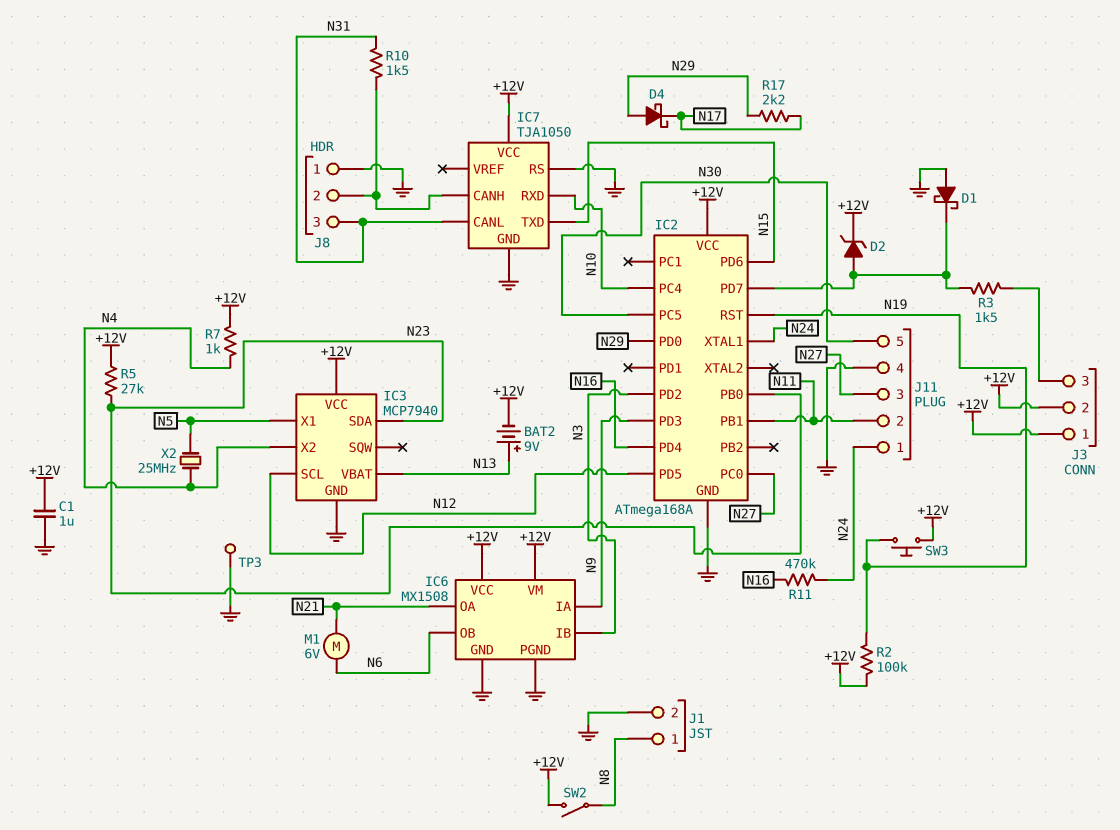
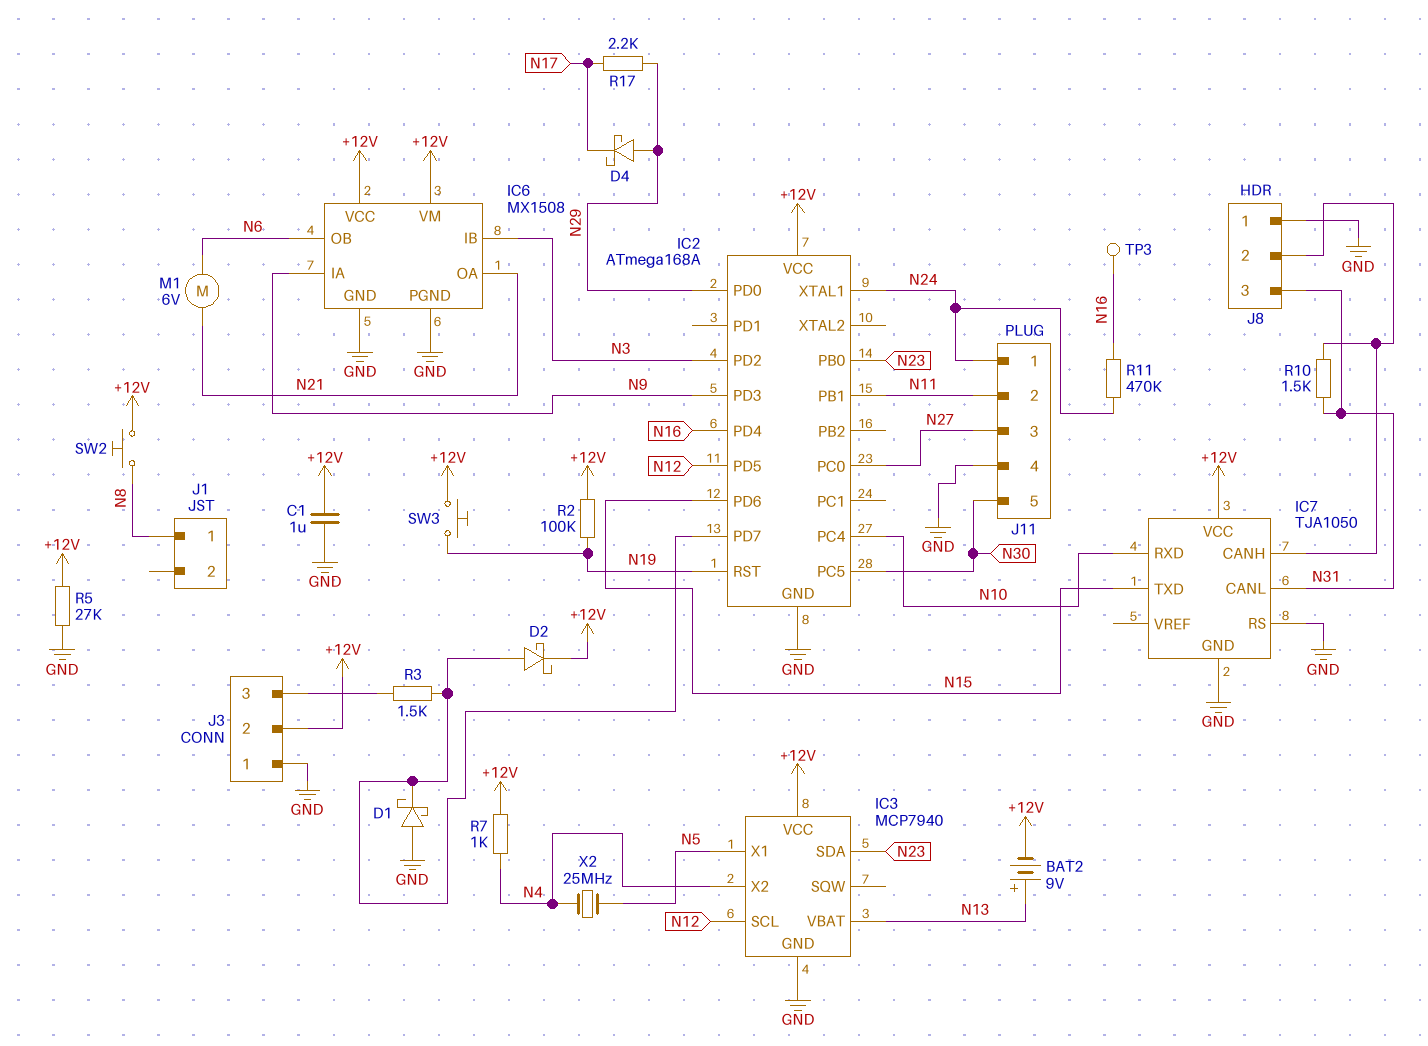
D2: zener (A IC2/PD7, K +12V) -> schottky (A IC2/PD7, K +12V)
J1 pin 2: GND -> none
J3 pin 1: +12V -> GND
R5: 27k (+12V, N23) -> 27k (+12V, GND)
SW2: switch (+12V, N8) -> button (+12V, N8)
TP3: test point (GND) -> test point (N16)

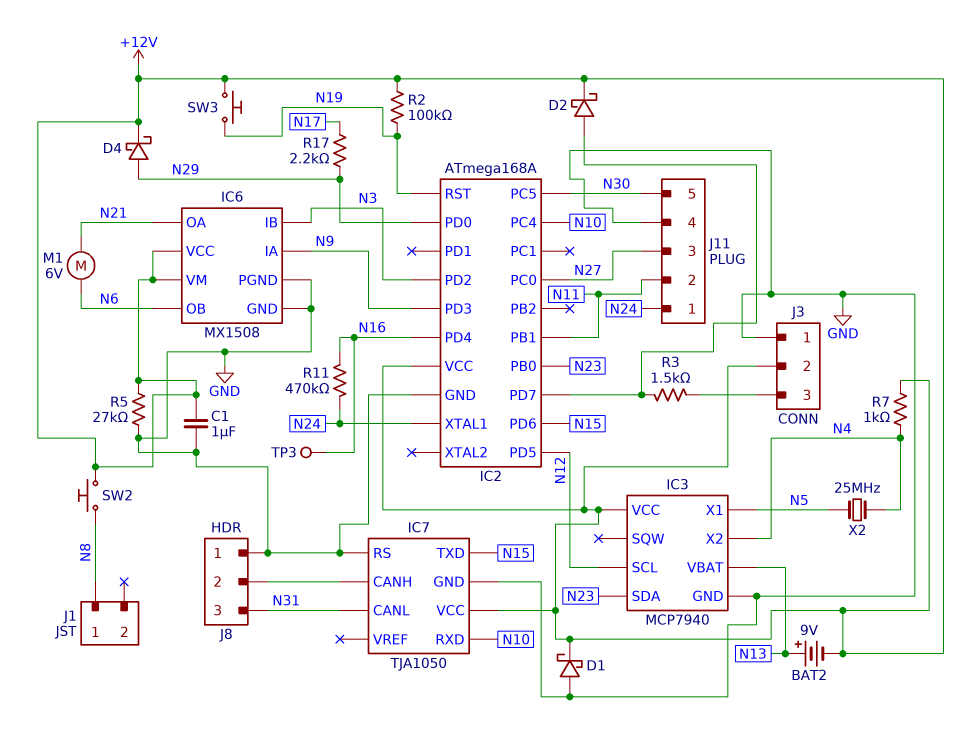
D1: schottky (A GND, K IC2/PD7) -> schottky (A GND, K +12V)
D4: schottky (A N29, K N17) -> schottky (A N29, K +12V)
R10: 1.5k (IC7/CANH, N31) -> none

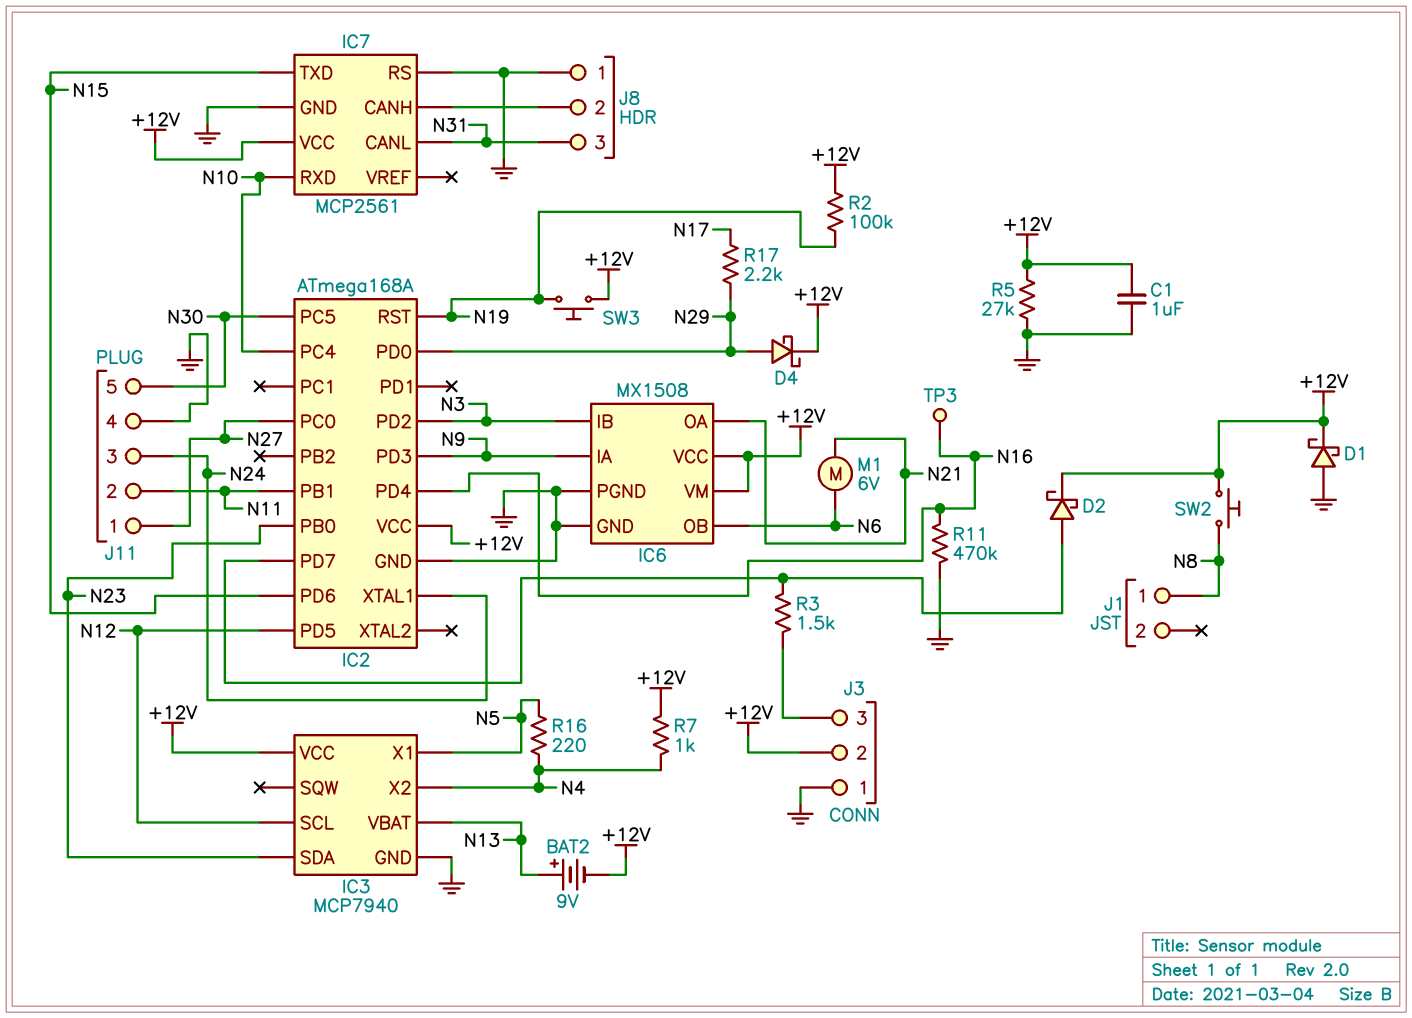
IC7: TJA1050 -> MCP2561
J11 pin 1: N24 -> N27
J11 pin 3: N27 -> N24
R11: 470k (N16, N24) -> 470k (GND, N16)
R16: none -> 220 (N4, N5)
X2: 25MHz (N4, N5) -> none

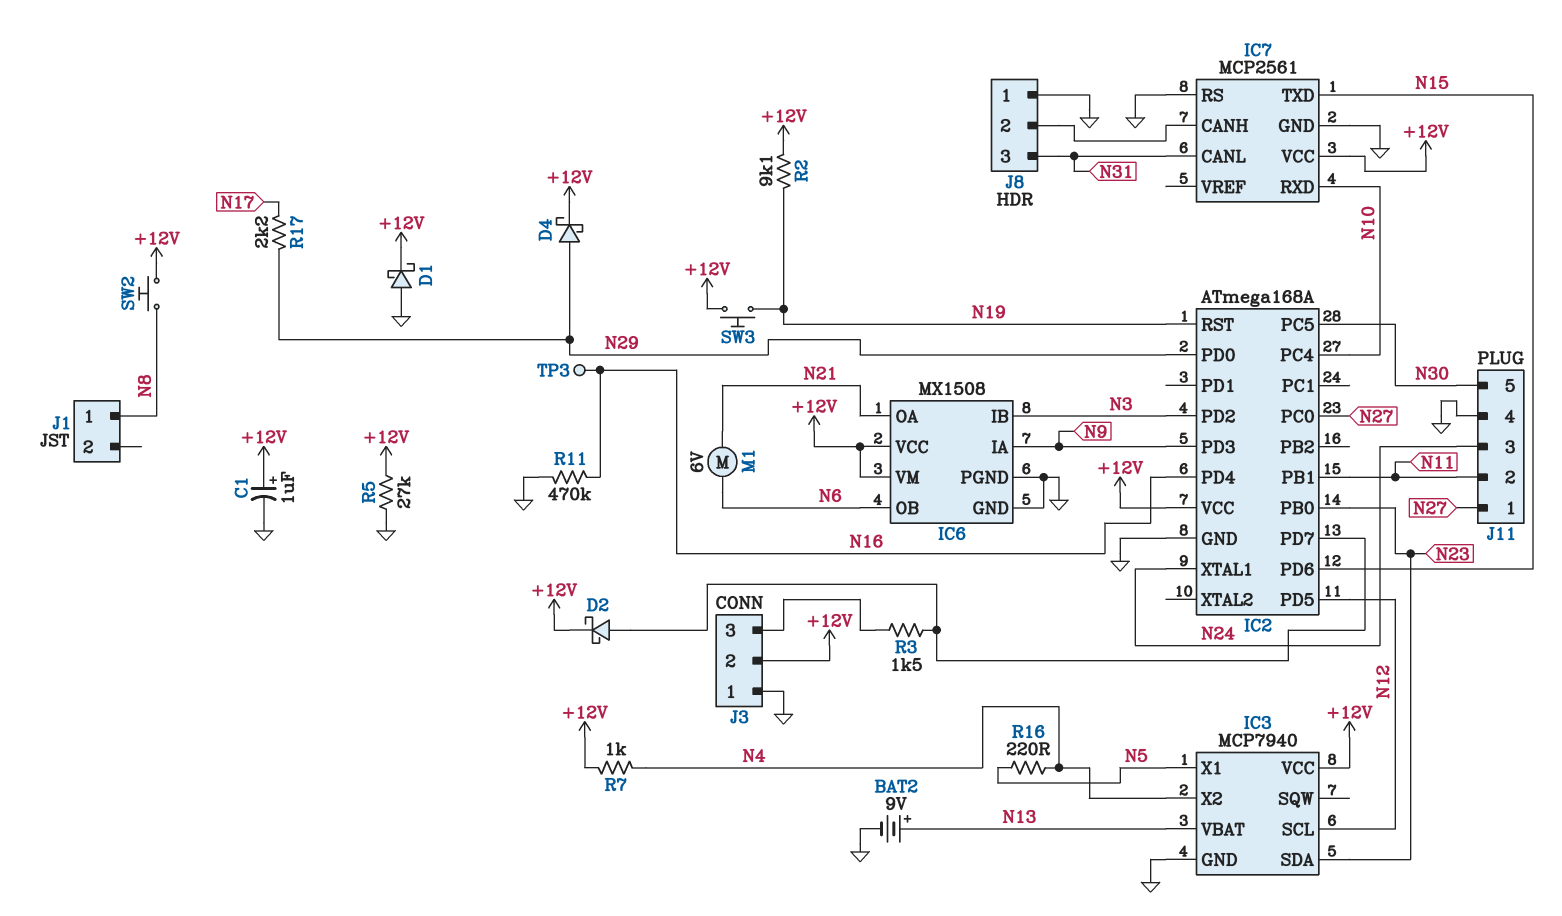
BAT2: 9V (plus N13, minus +12V) -> 9V (plus N13, minus GND)
C1: 1uF (+12V, GND) -> 1uF (plus +12V, minus GND)
R2: 100k (+12V, N19) -> 9.1k (+12V, N19)

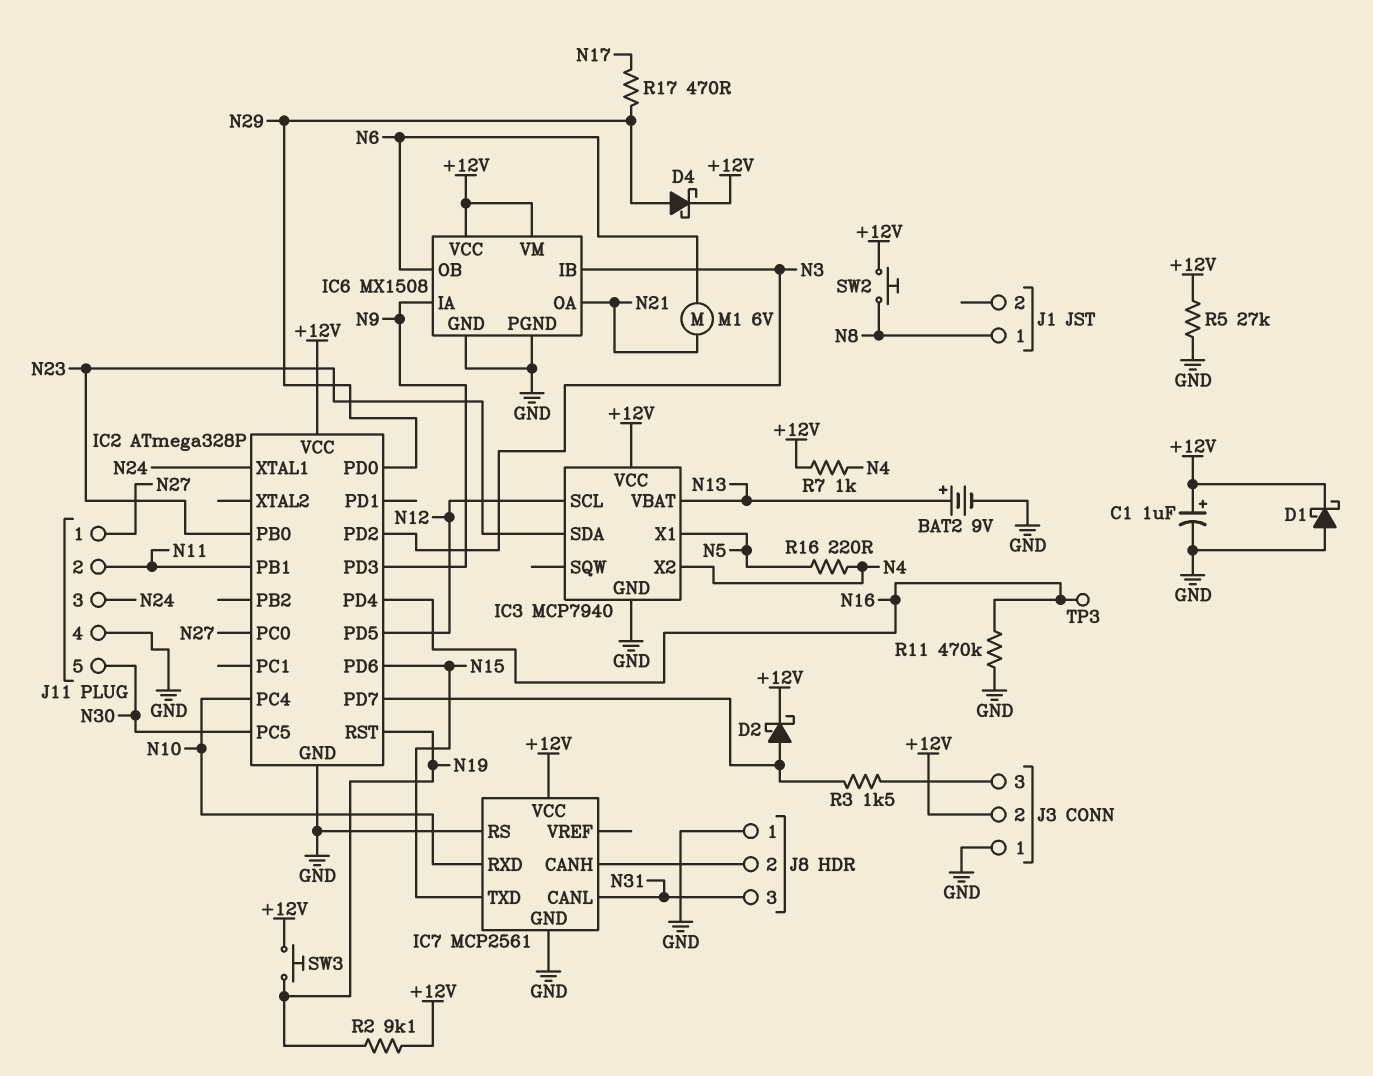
IC2: ATmega168A -> ATmega328P
R17: 2.2k (N17, N29) -> 470 (N17, N29)

